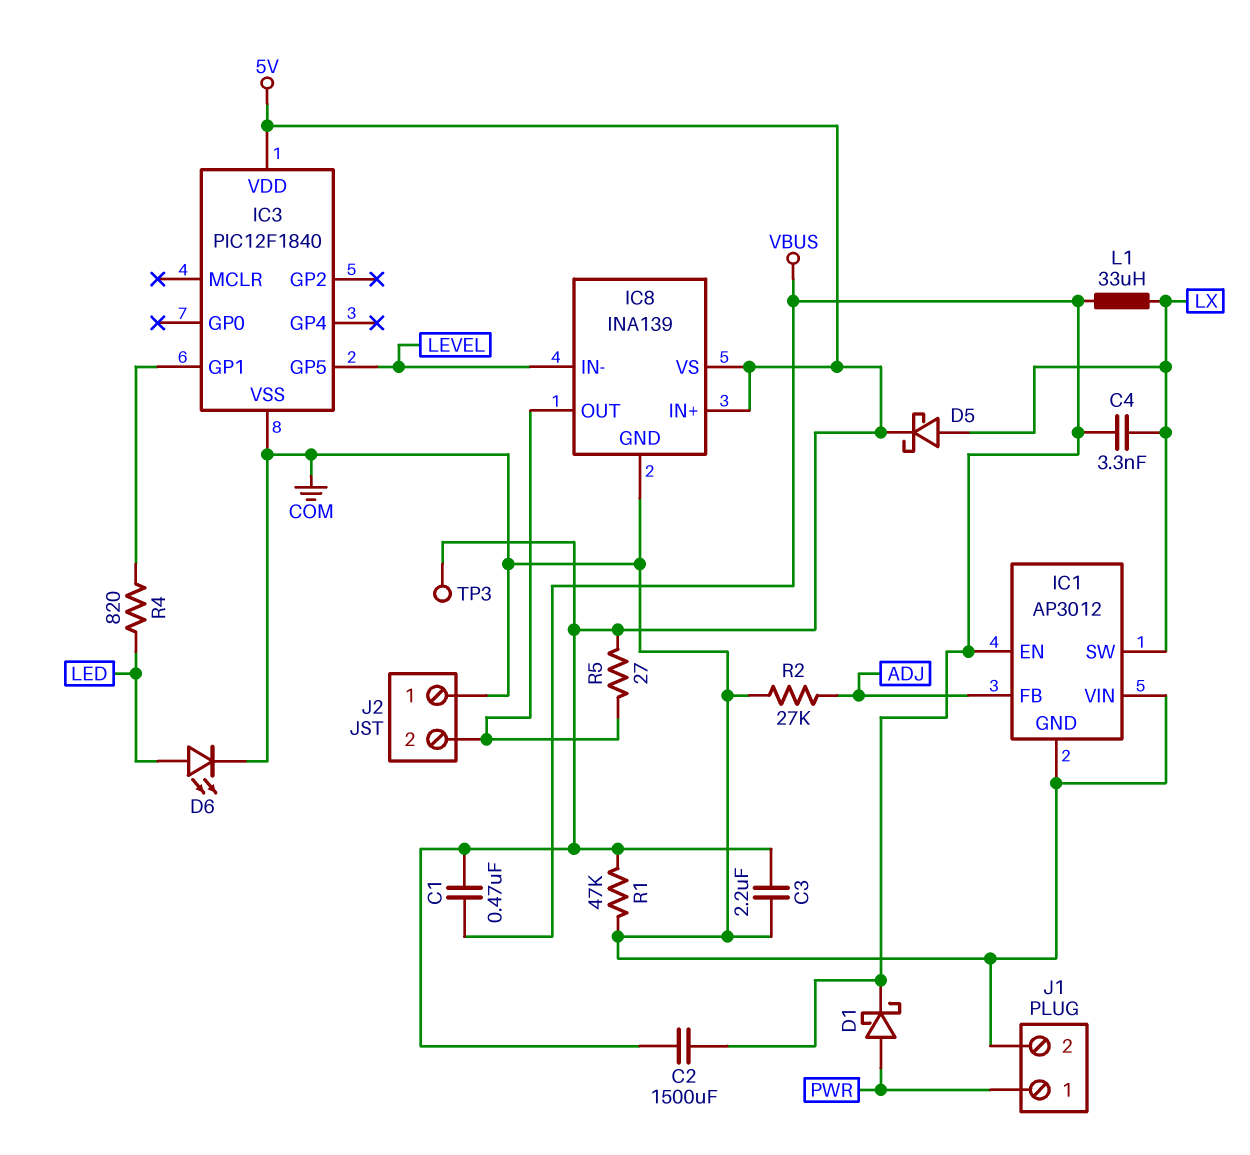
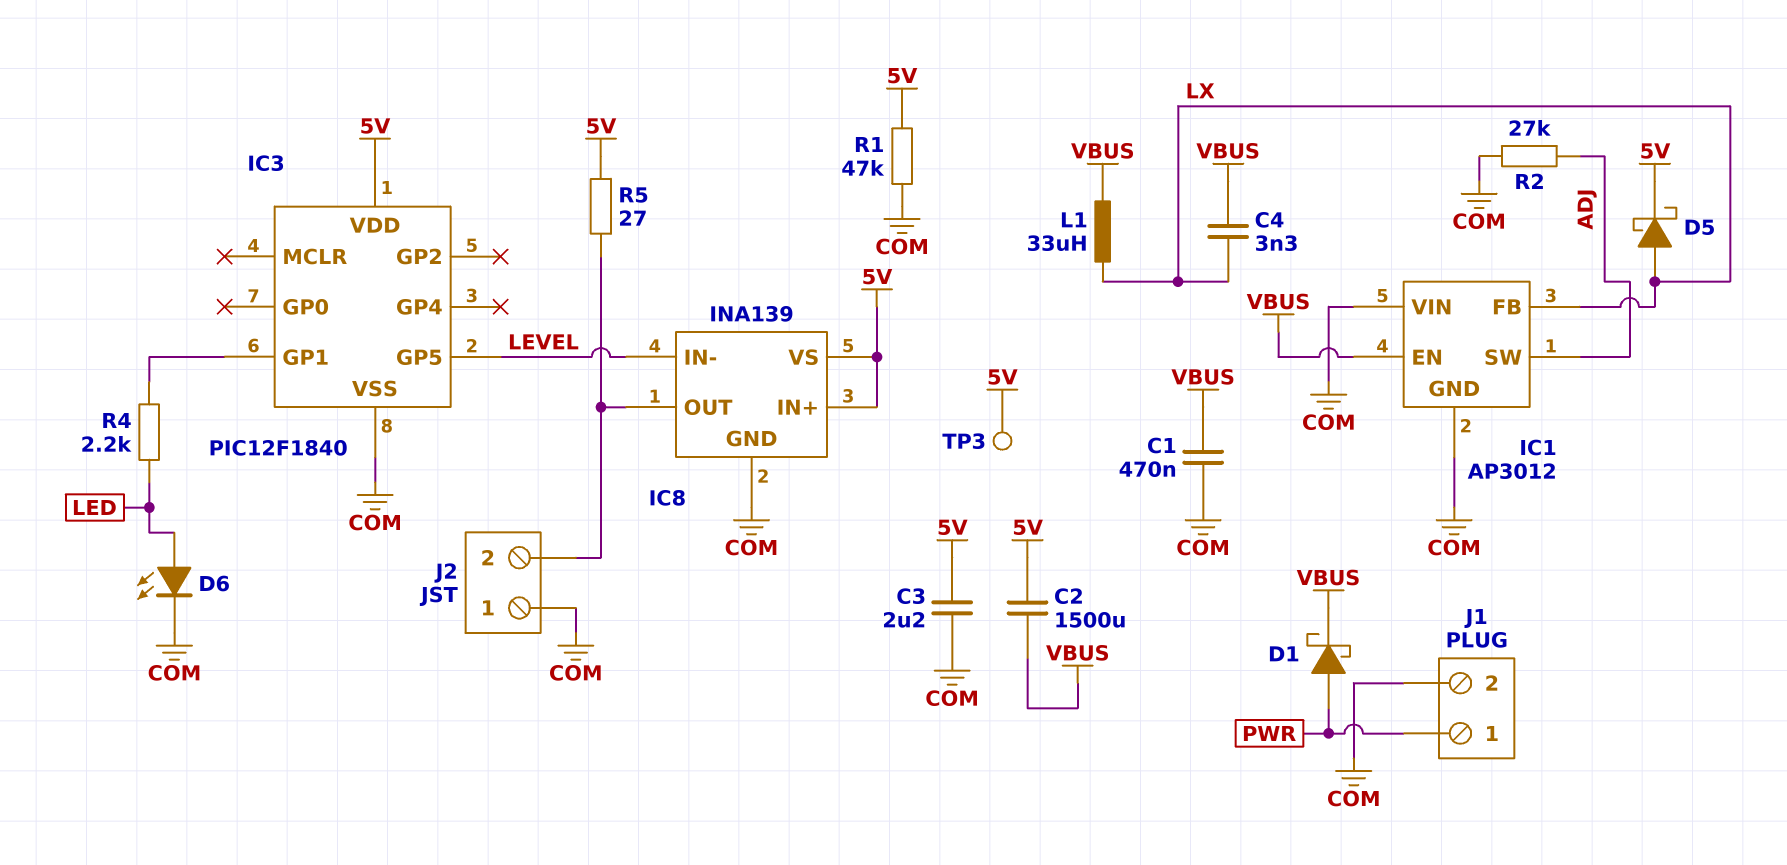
C1: 470nF (5V, VBUS) -> 470nF (COM, VBUS)
IC1 pin FB: ADJ -> LX
IC1 pin SW: LX -> ADJ
R4: 820 (IC3/GP1, LED) -> 2.2k (IC3/GP1, LED)

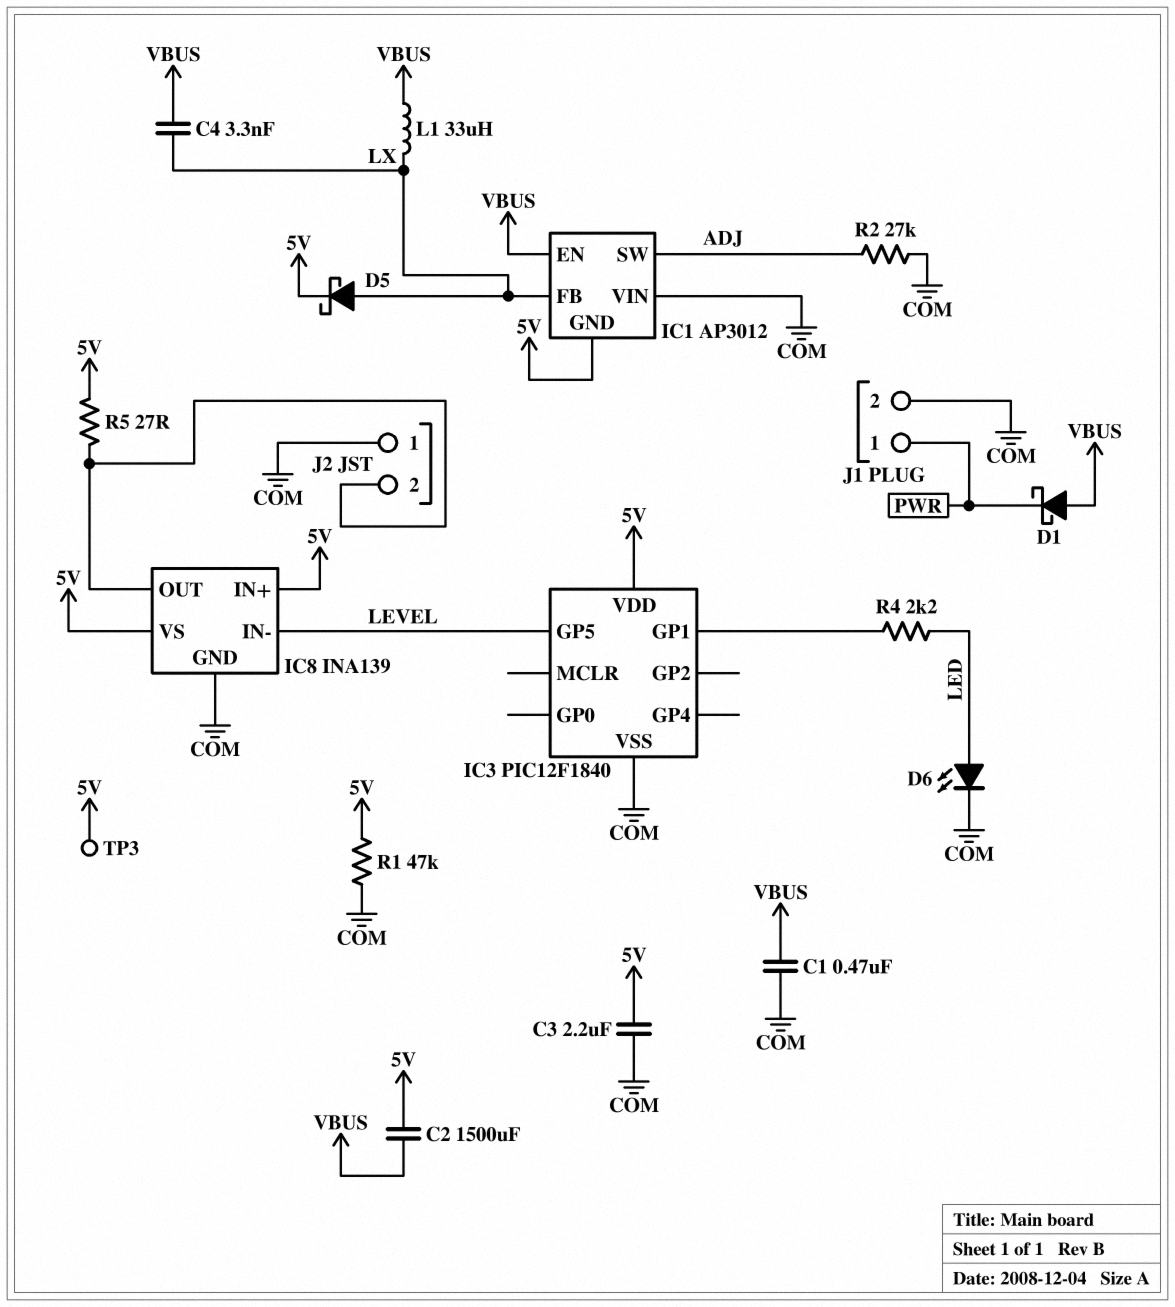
D1: schottky (A PWR, K VBUS) -> schottky (A VBUS, K PWR)
IC1 pin GND: COM -> 5V

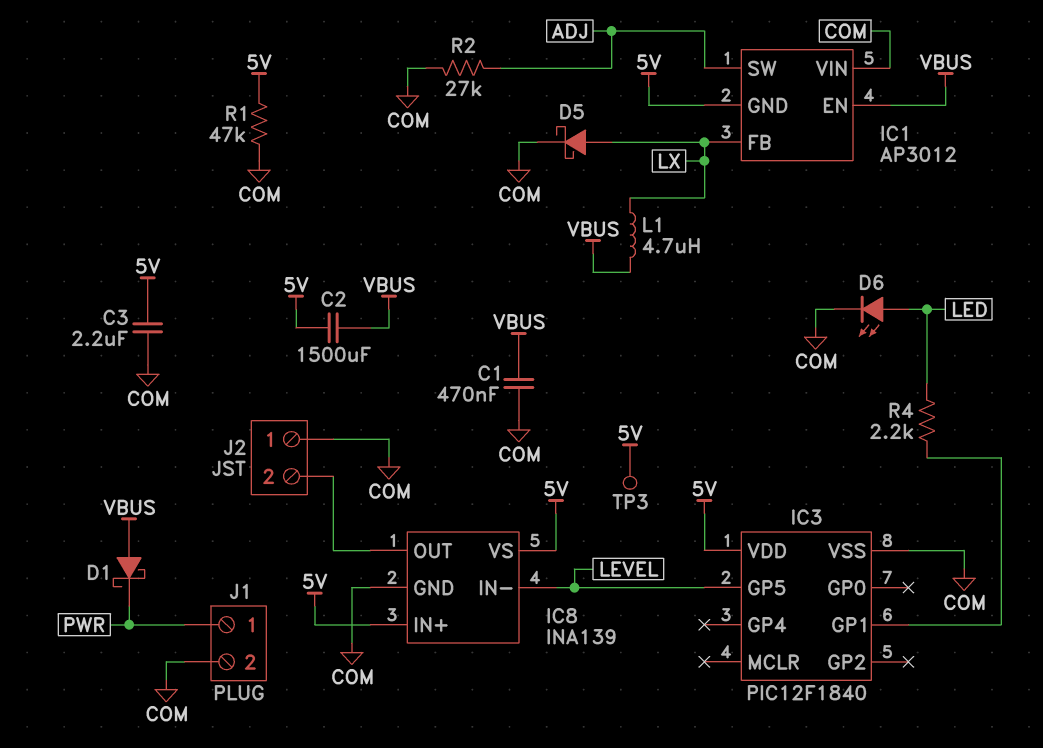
C4: 3.3nF (LX, VBUS) -> none
D5: schottky (A LX, K 5V) -> schottky (A LX, K COM)
L1: 33uH (LX, VBUS) -> 4.7uH (LX, VBUS)
R5: 27 (5V, IC8/OUT) -> none

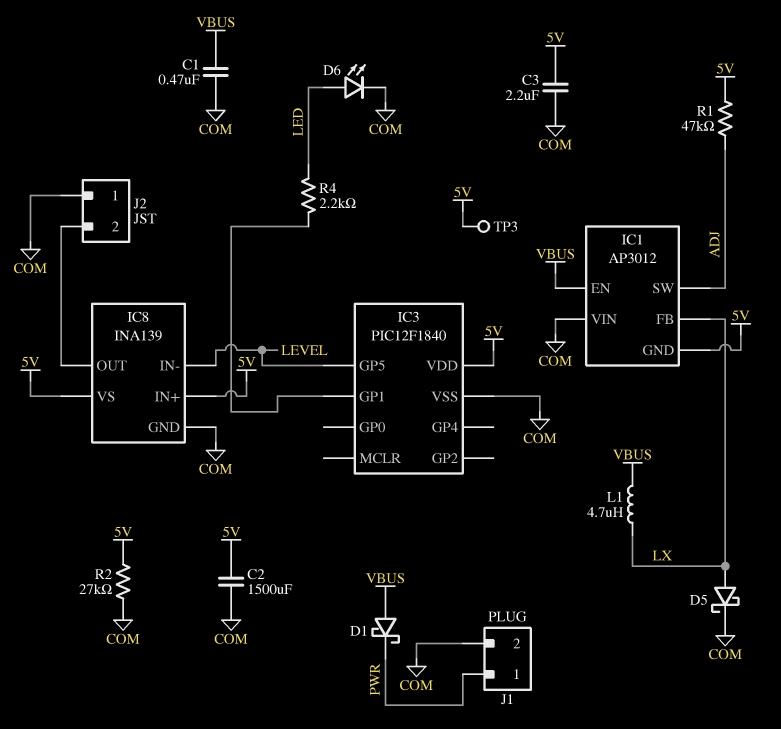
C2: 1500uF (5V, VBUS) -> 1500uF (5V, COM)
R1: 47k (5V, COM) -> 47k (5V, ADJ)
R2: 27k (ADJ, COM) -> 27k (5V, COM)

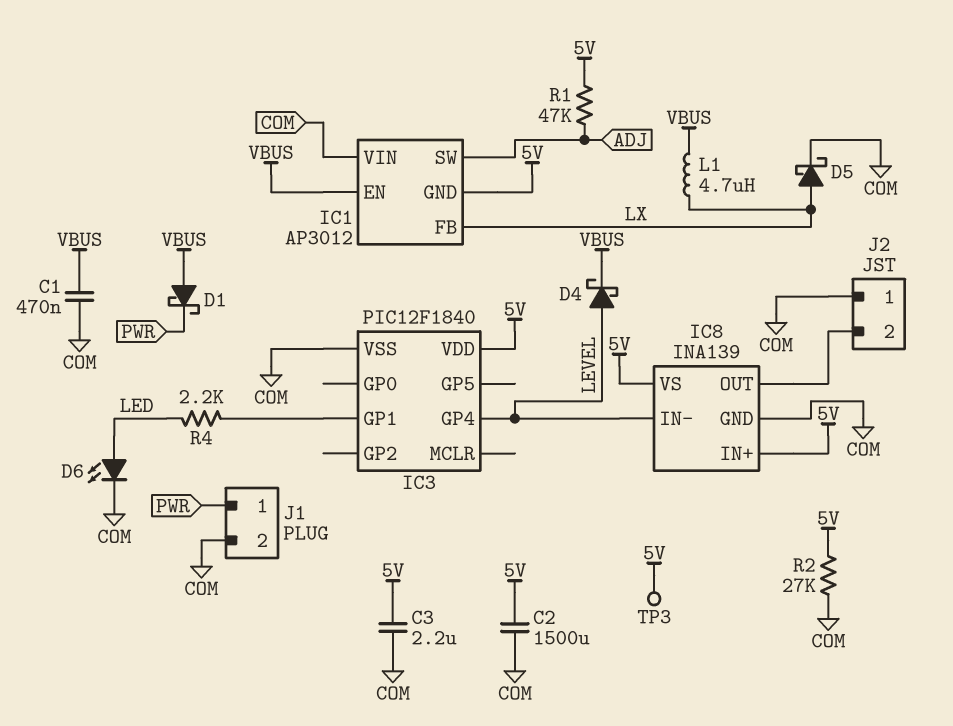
D4: none -> schottky (A LEVEL, K VBUS)
IC3 pin GP4: none -> LEVEL
IC3 pin GP5: LEVEL -> none

